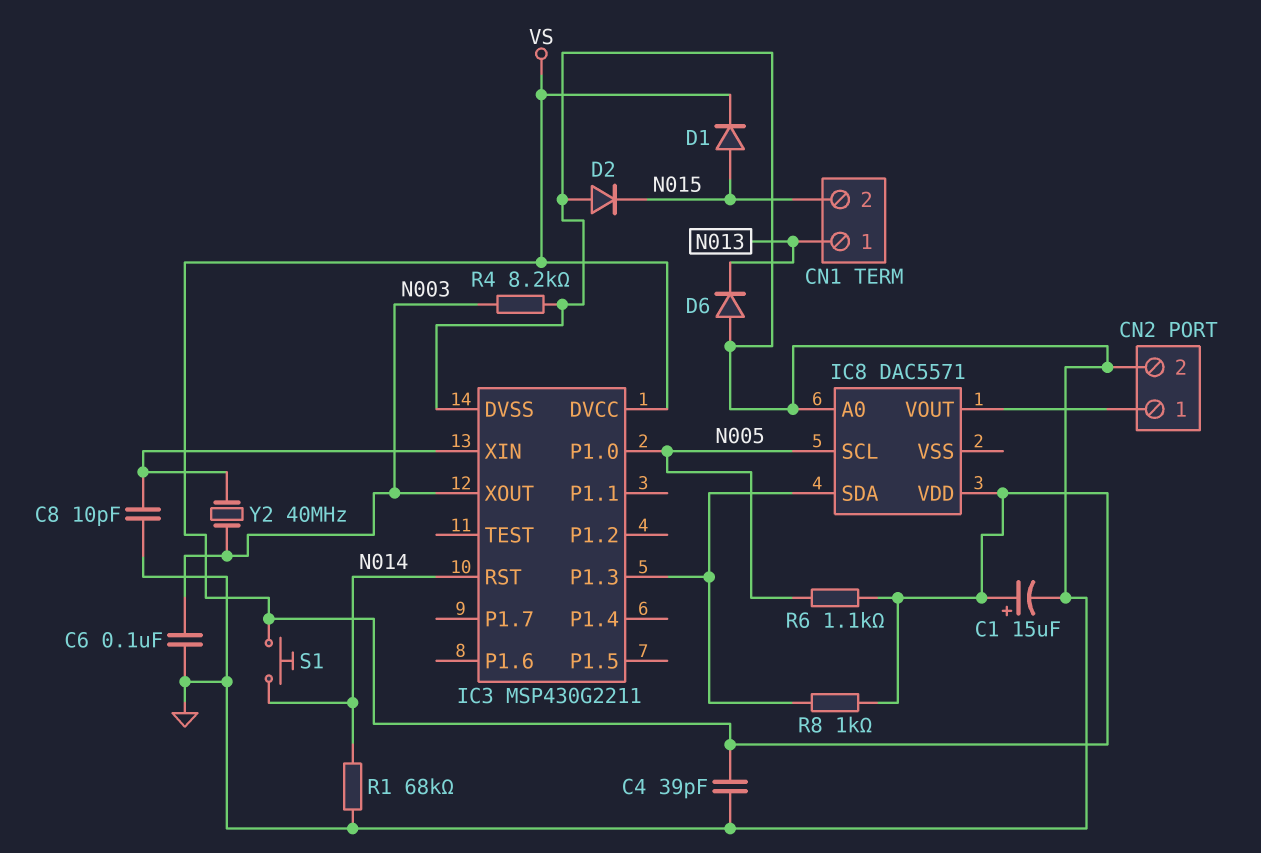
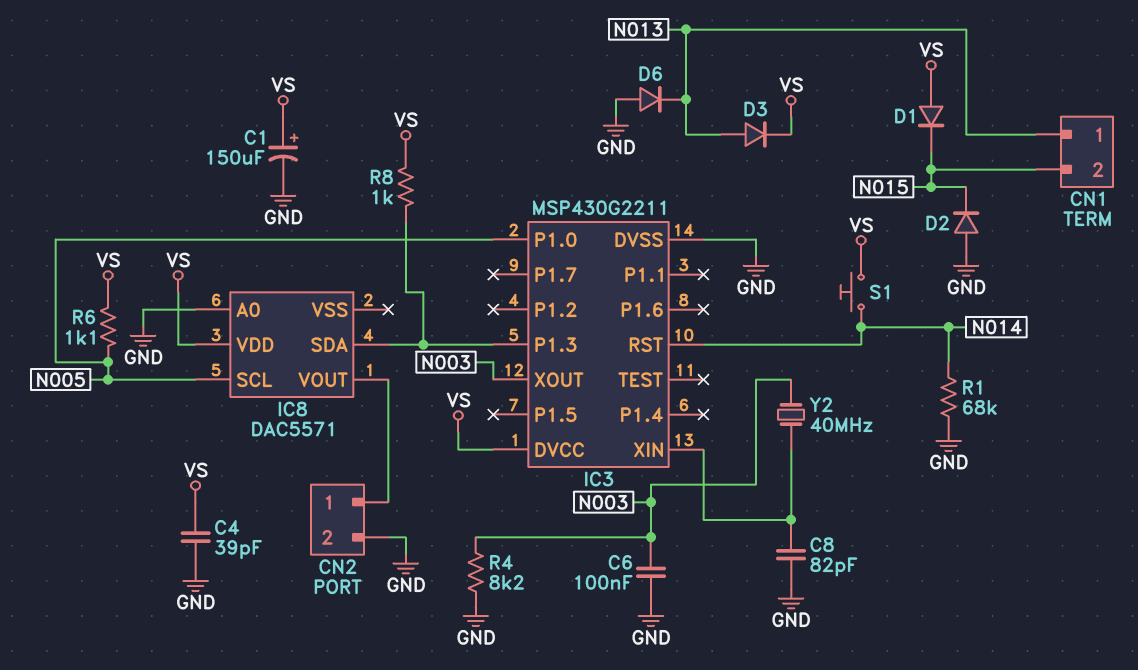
C1: 15uF (plus VS, minus GND) -> 150uF (plus VS, minus GND)
C8: 10pF (GND, IC3/XIN) -> 82pF (GND, IC3/XIN)
D1: diode (A N015, K VS) -> diode (A VS, K N015)
D3: none -> diode (A N013, K VS)

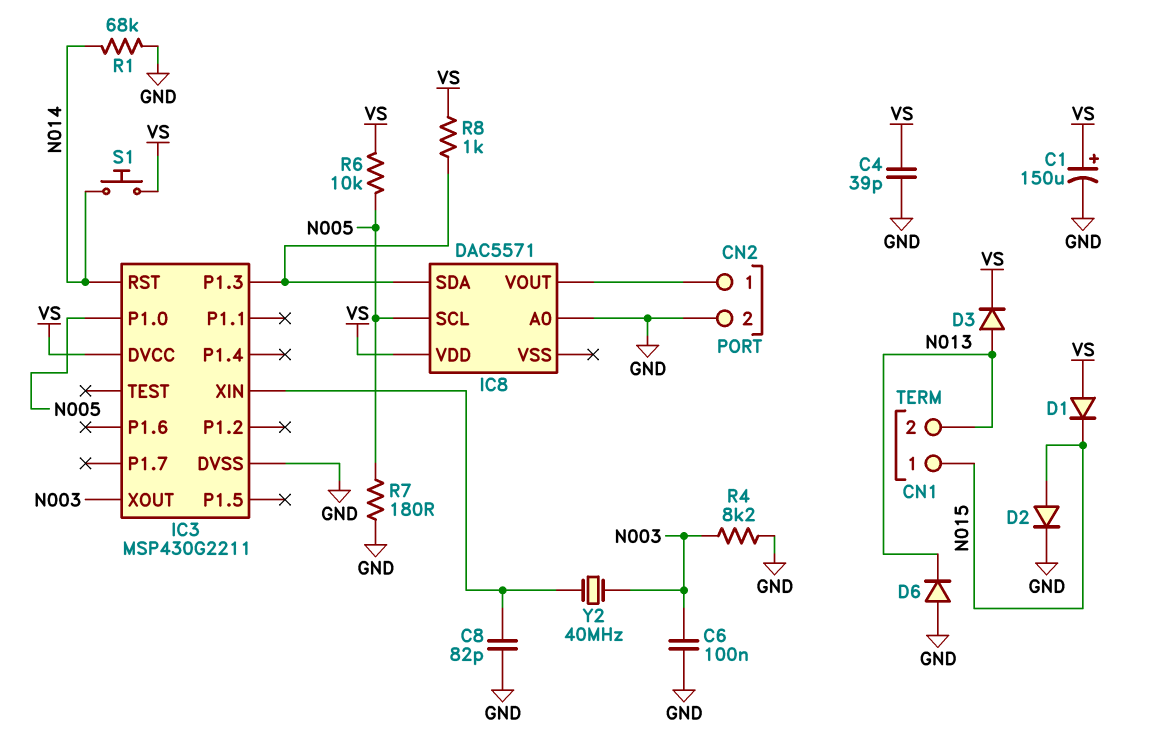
CN1 pin 1: N013 -> N015
CN1 pin 2: N015 -> N013
D2: diode (A GND, K N015) -> diode (A N015, K GND)
R6: 1.1k (N005, VS) -> 10k (N005, VS)
R7: none -> 180 (GND, N005)

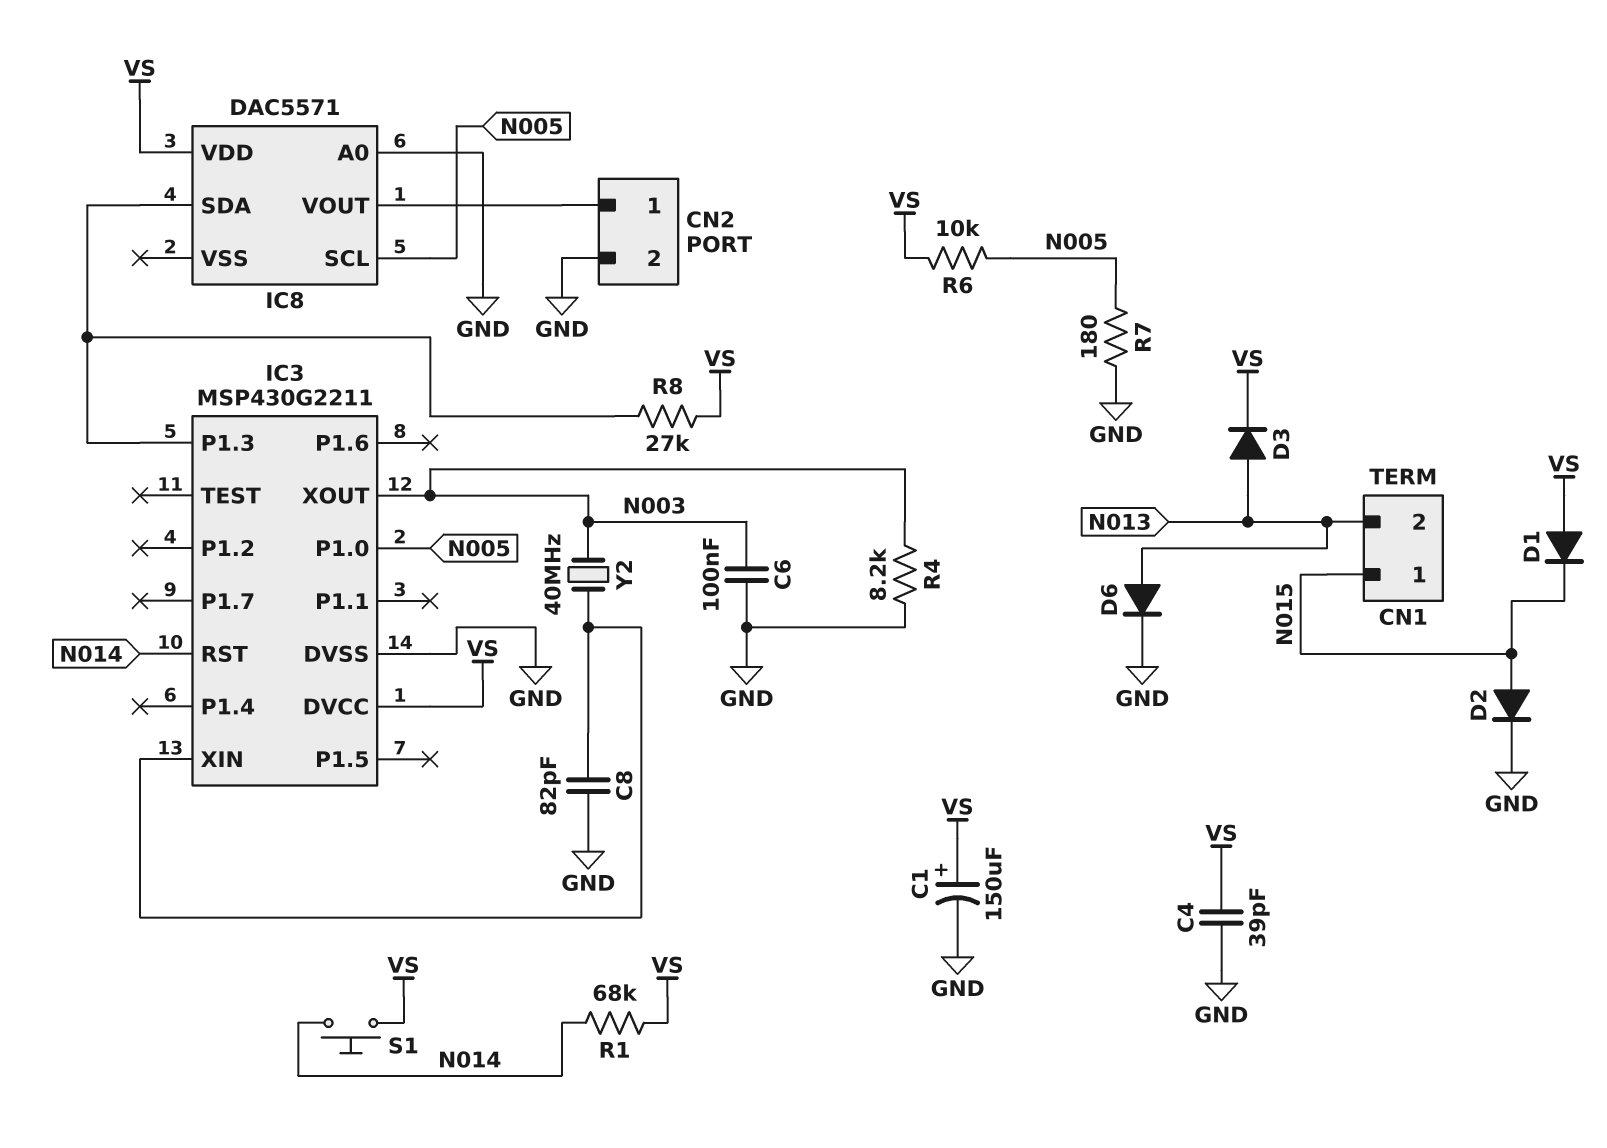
D6: diode (A GND, K N013) -> diode (A N013, K GND)
R1: 68k (GND, N014) -> 68k (N014, VS)
R8: 1k (IC3/P1.3, VS) -> 27k (IC3/P1.3, VS)

